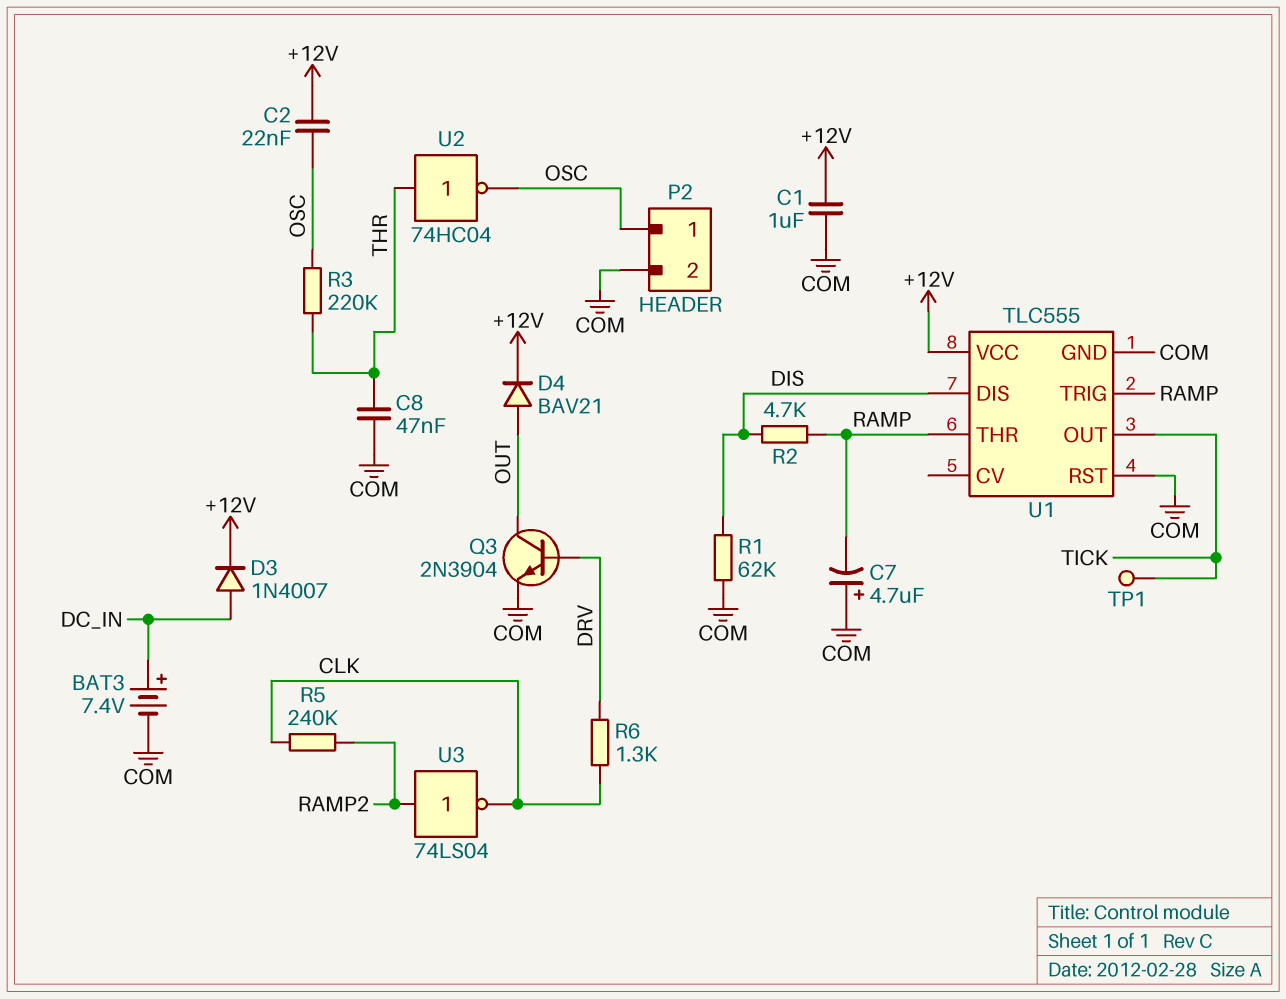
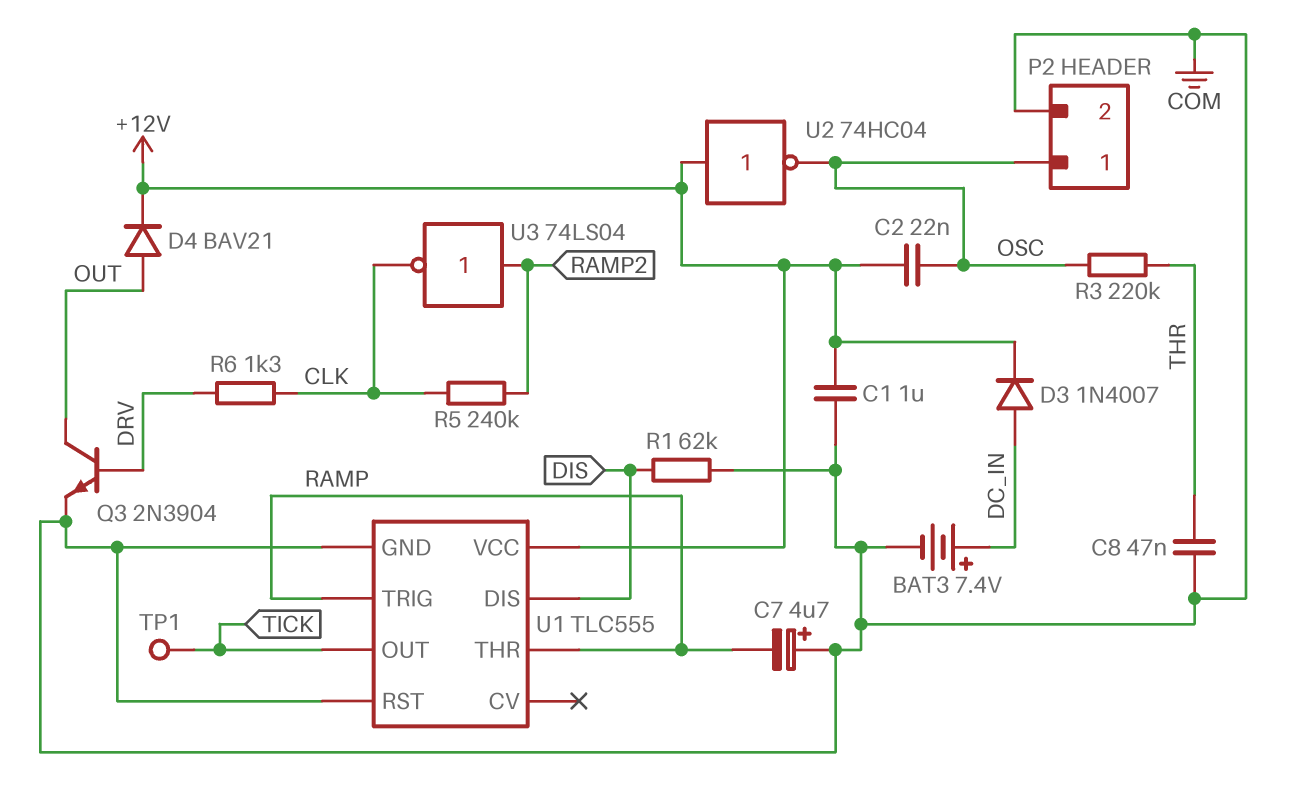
R2: 4.7k (DIS, RAMP) -> none
U2: NOT 74HC04 (in THR, out OSC) -> NOT 74HC04 (in +12V, out OSC)

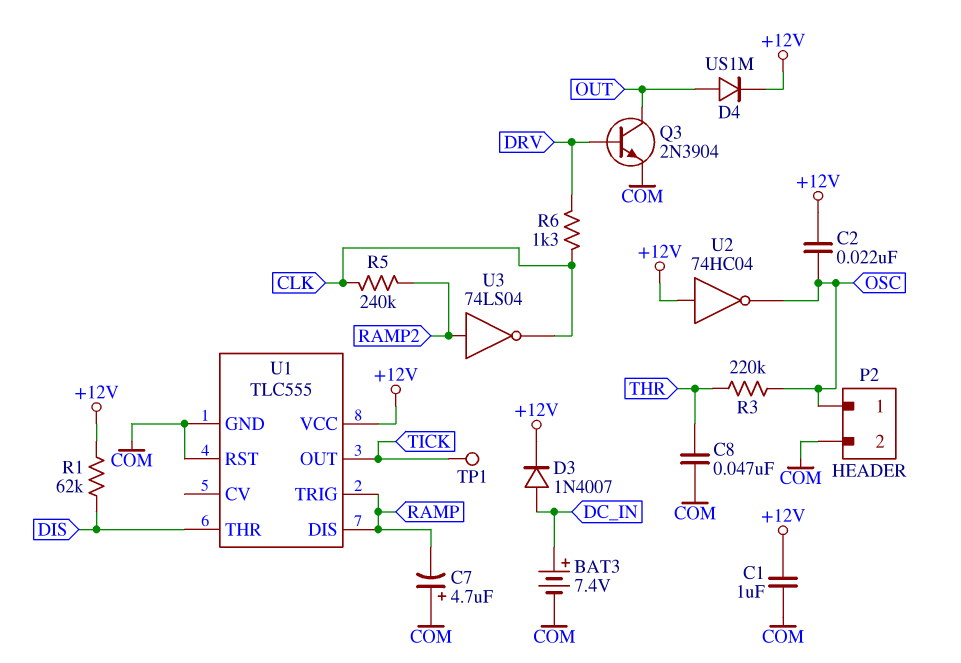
D4: diode BAV21 (A OUT, K +12V) -> diode US1M (A OUT, K +12V)
R1: 62k (COM, DIS) -> 62k (+12V, DIS)
U1 pin DIS: DIS -> RAMP
U1 pin THR: RAMP -> DIS

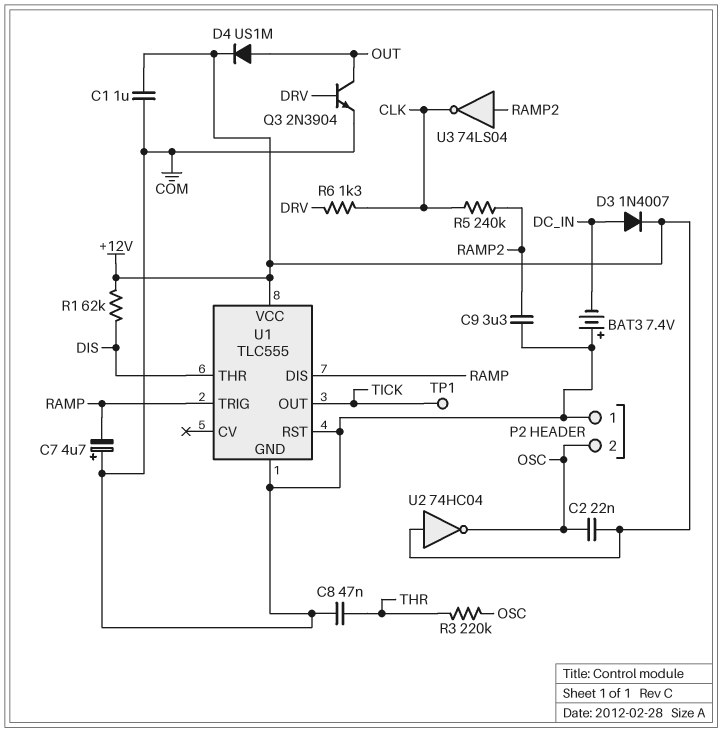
BAT3: 7.4V (plus DC_IN, minus COM) -> 7.4V (plus COM, minus DC_IN)
C9: none -> 3.3uF (COM, RAMP2)
P2 pin 1: OSC -> COM
P2 pin 2: COM -> OSC

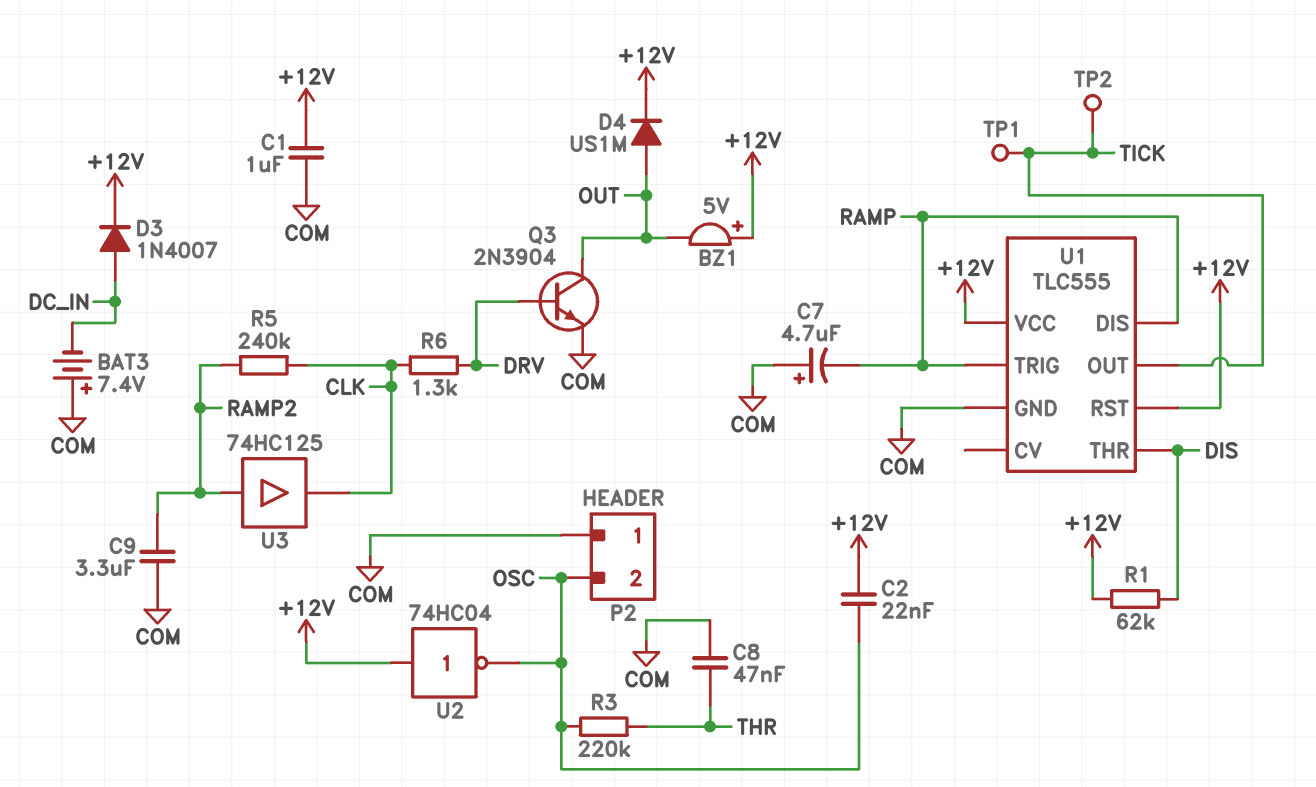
BZ1: none -> buzzer 5V (plus +12V, minus OUT)
TP2: none -> test point (TICK)
U1 pin RST: COM -> +12V
U3: NOT 74LS04 (in RAMP2, out CLK) -> buffer 74HC125 (in RAMP2, out CLK)

